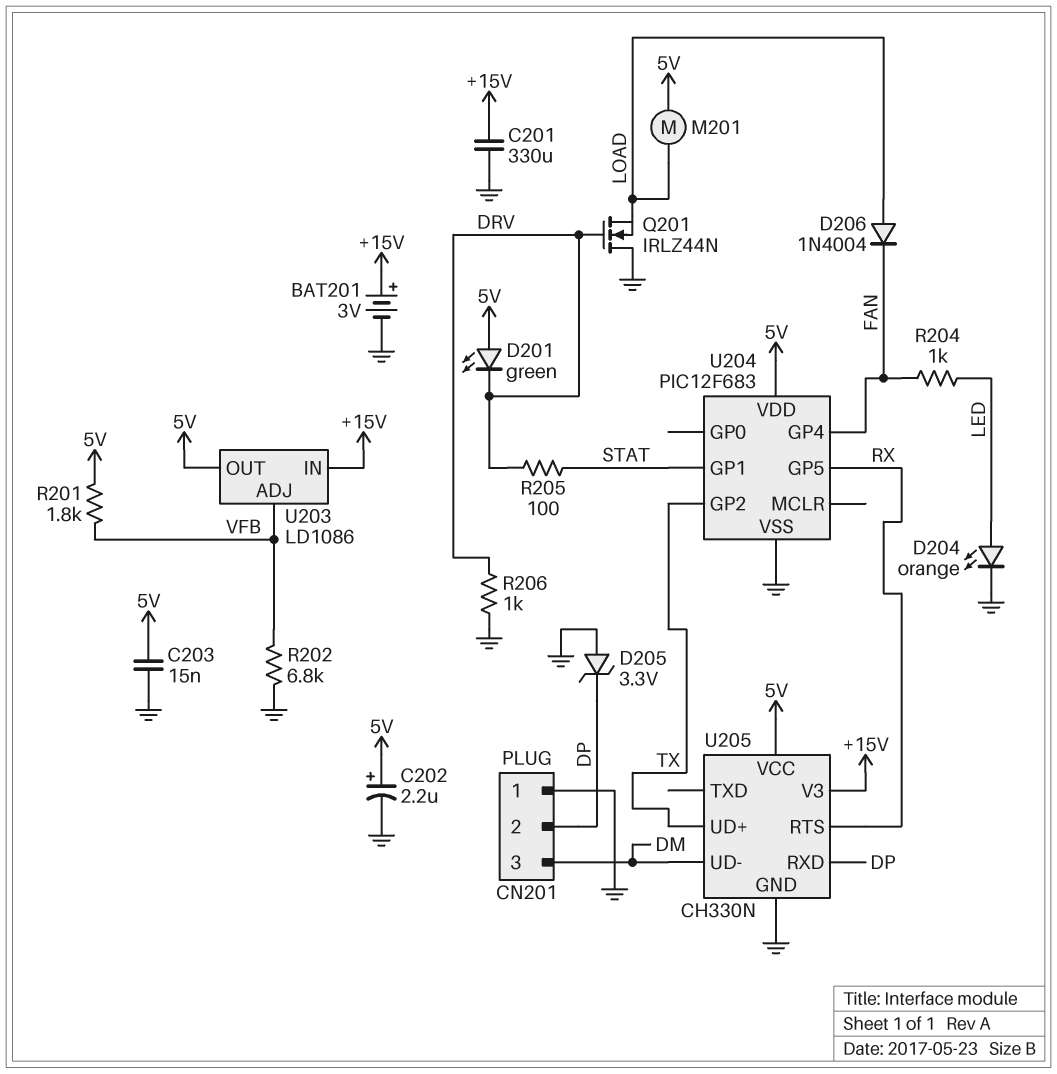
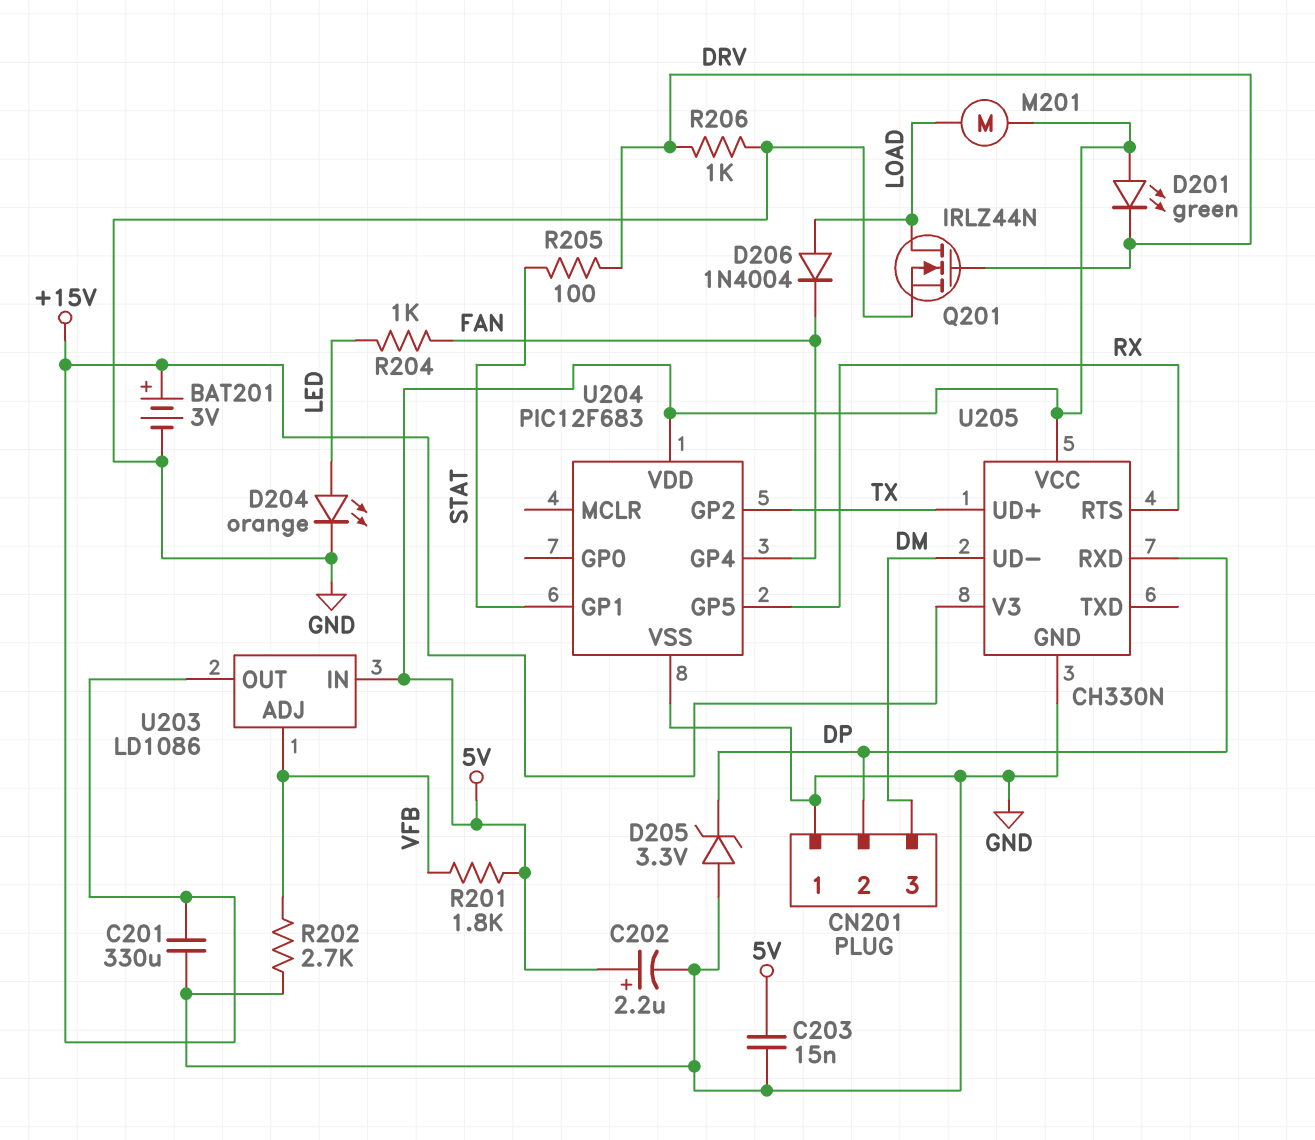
Q201: NMOS IRLZ44N (G DRV, D GND, S LOAD) -> NMOS IRLZ44N (G DRV, D LOAD, S GND)
R202: 6.8k (GND, VFB) -> 2.7k (GND, VFB)
U203 pin IN: +15V -> 5V
U203 pin OUT: 5V -> +15V

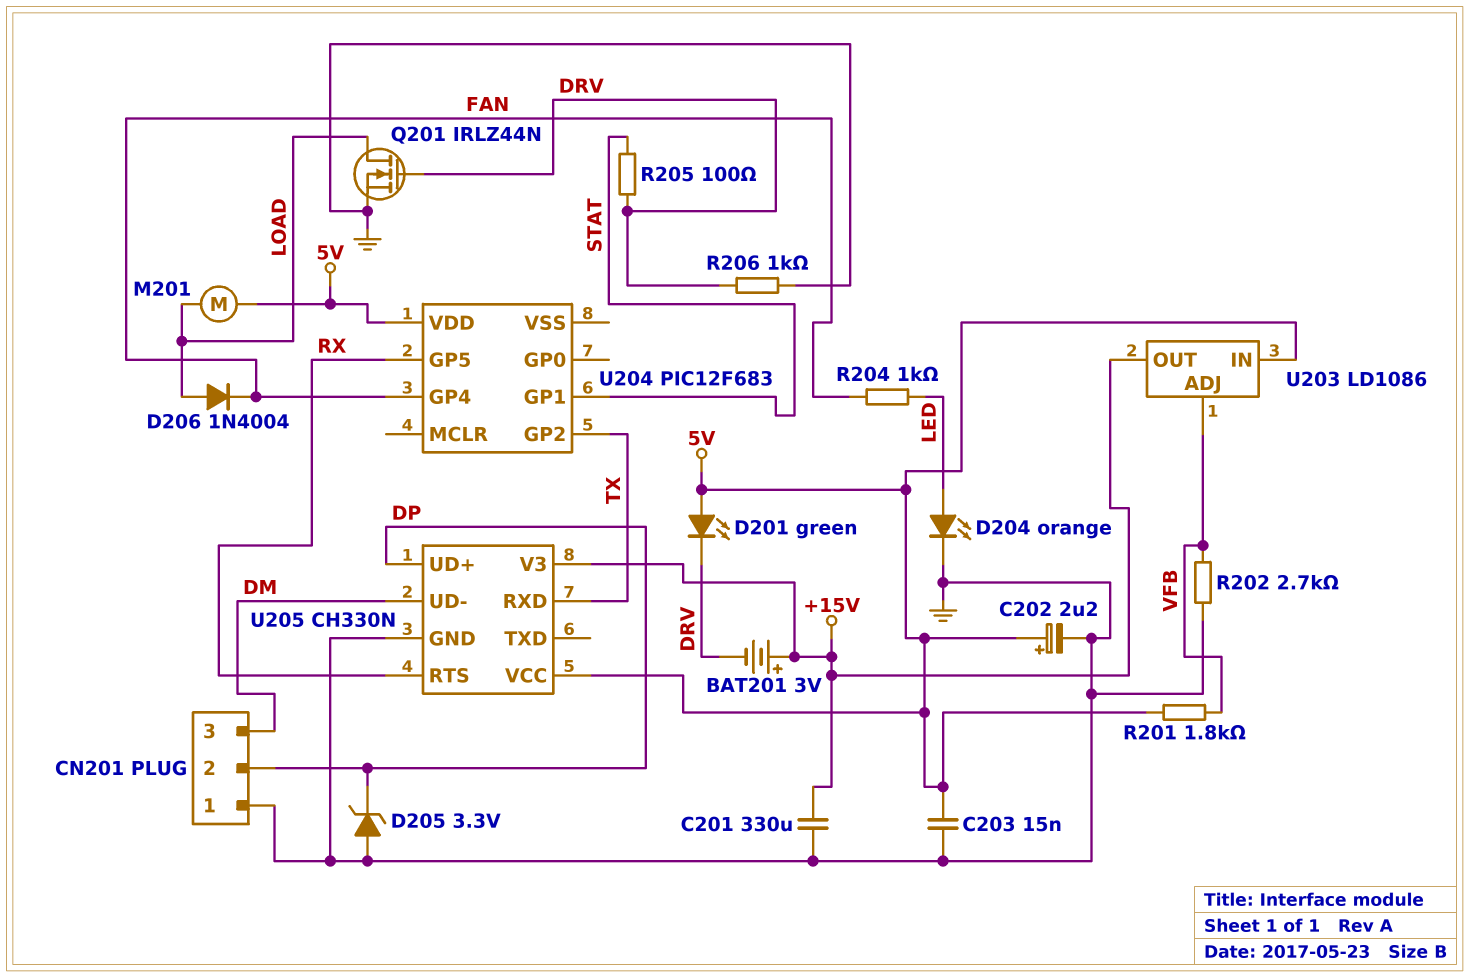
BAT201: 3V (plus +15V, minus GND) -> 3V (plus +15V, minus DRV)
U204 pin VSS: GND -> none
U205 pin RXD: DP -> TX
U205 pin UD+: TX -> DP

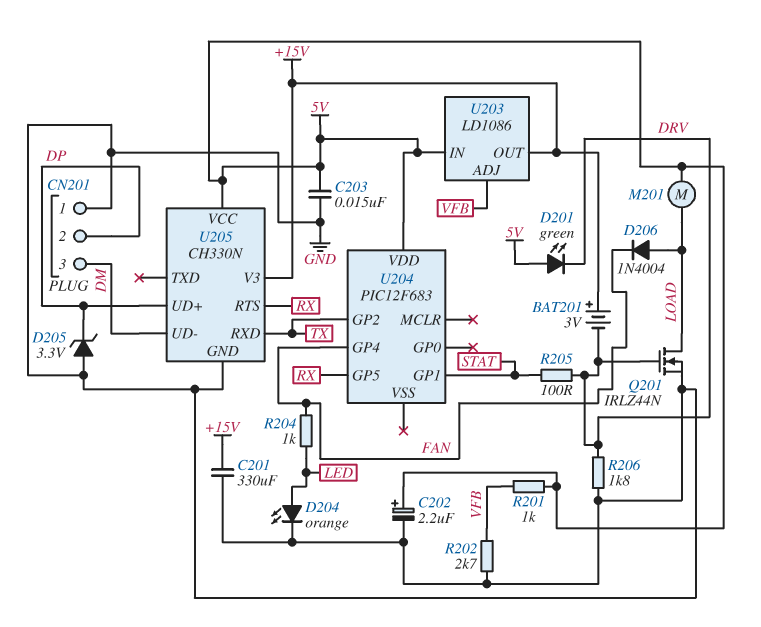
R201: 1.8k (5V, VFB) -> 1k (5V, VFB)
R206: 1k (DRV, GND) -> 1.8k (DRV, GND)

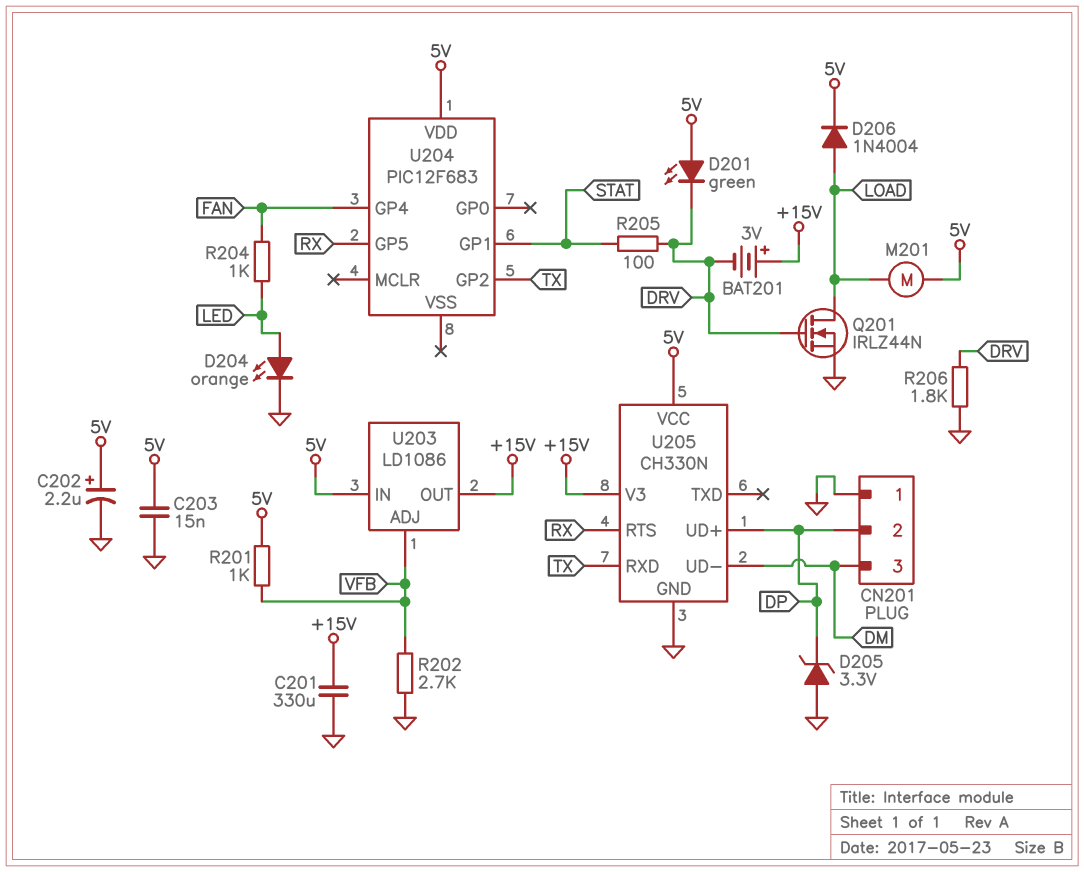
D206: diode 1N4004 (A LOAD, K FAN) -> diode 1N4004 (A LOAD, K 5V)

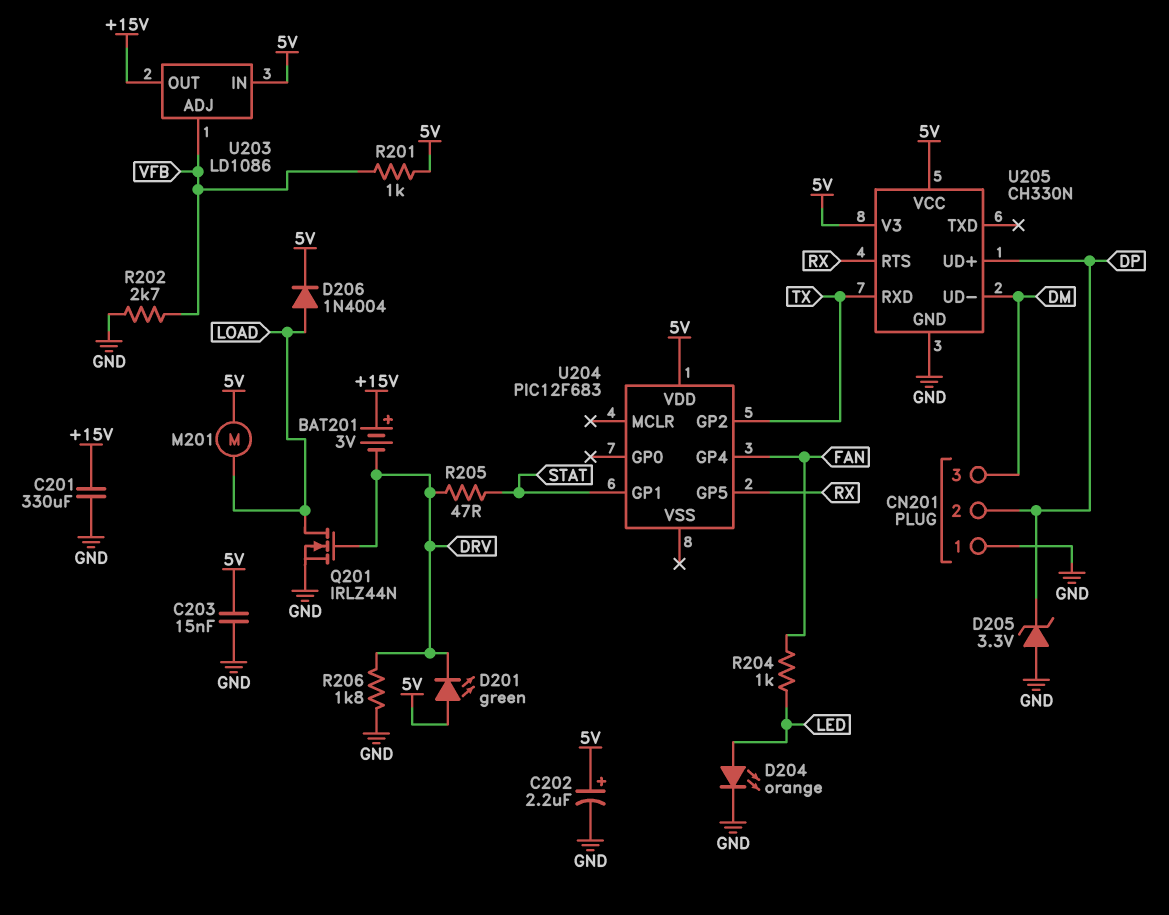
R205: 100 (DRV, STAT) -> 47 (DRV, STAT)
U205 pin V3: +15V -> 5V

